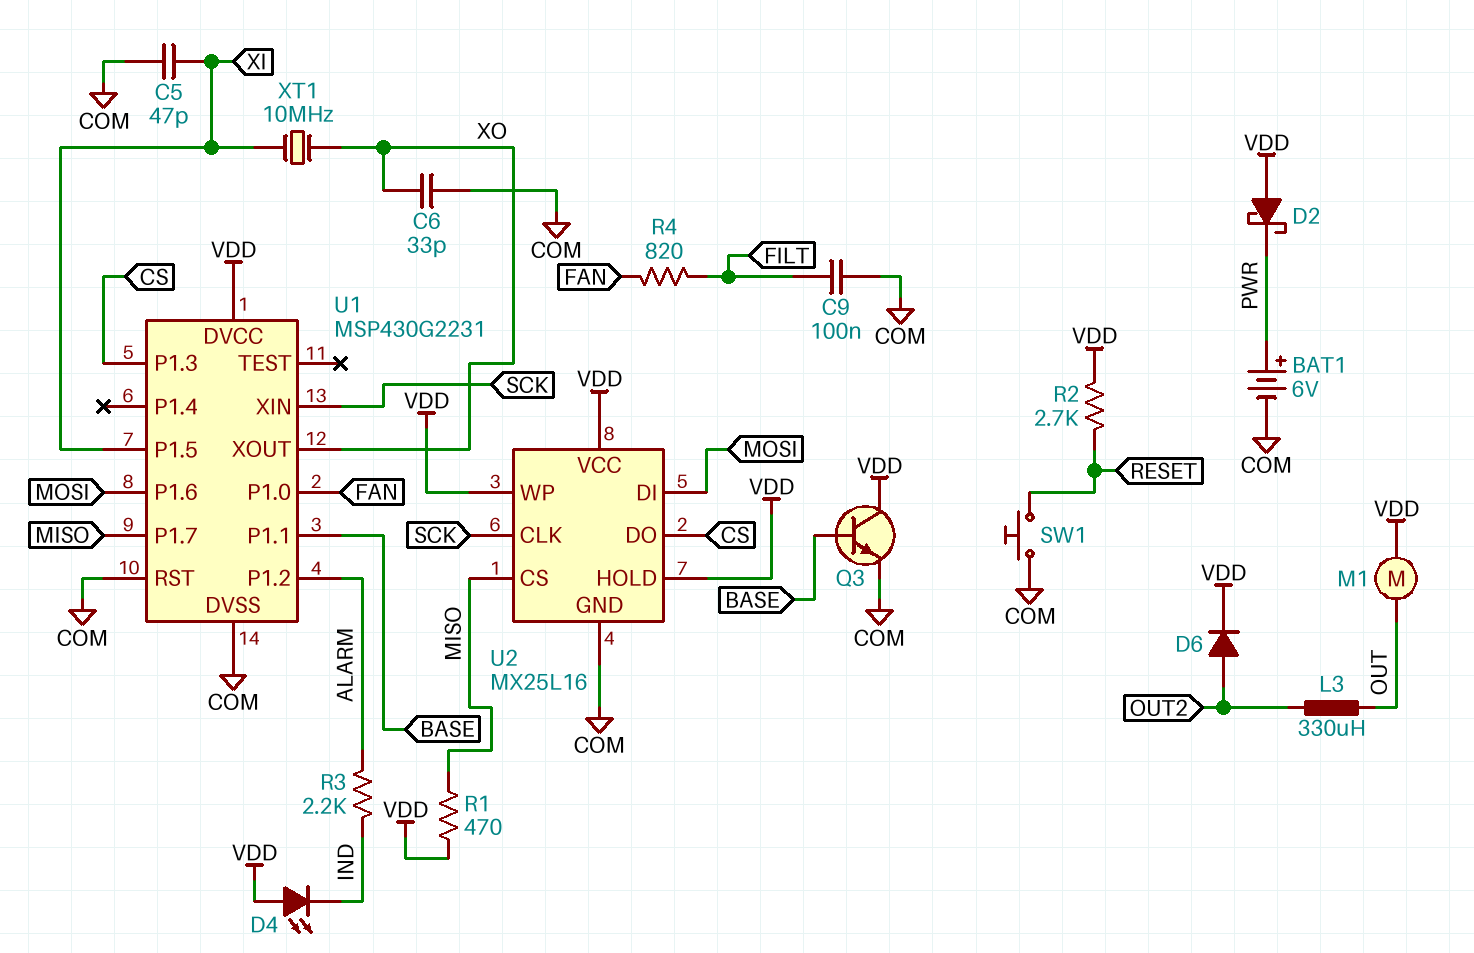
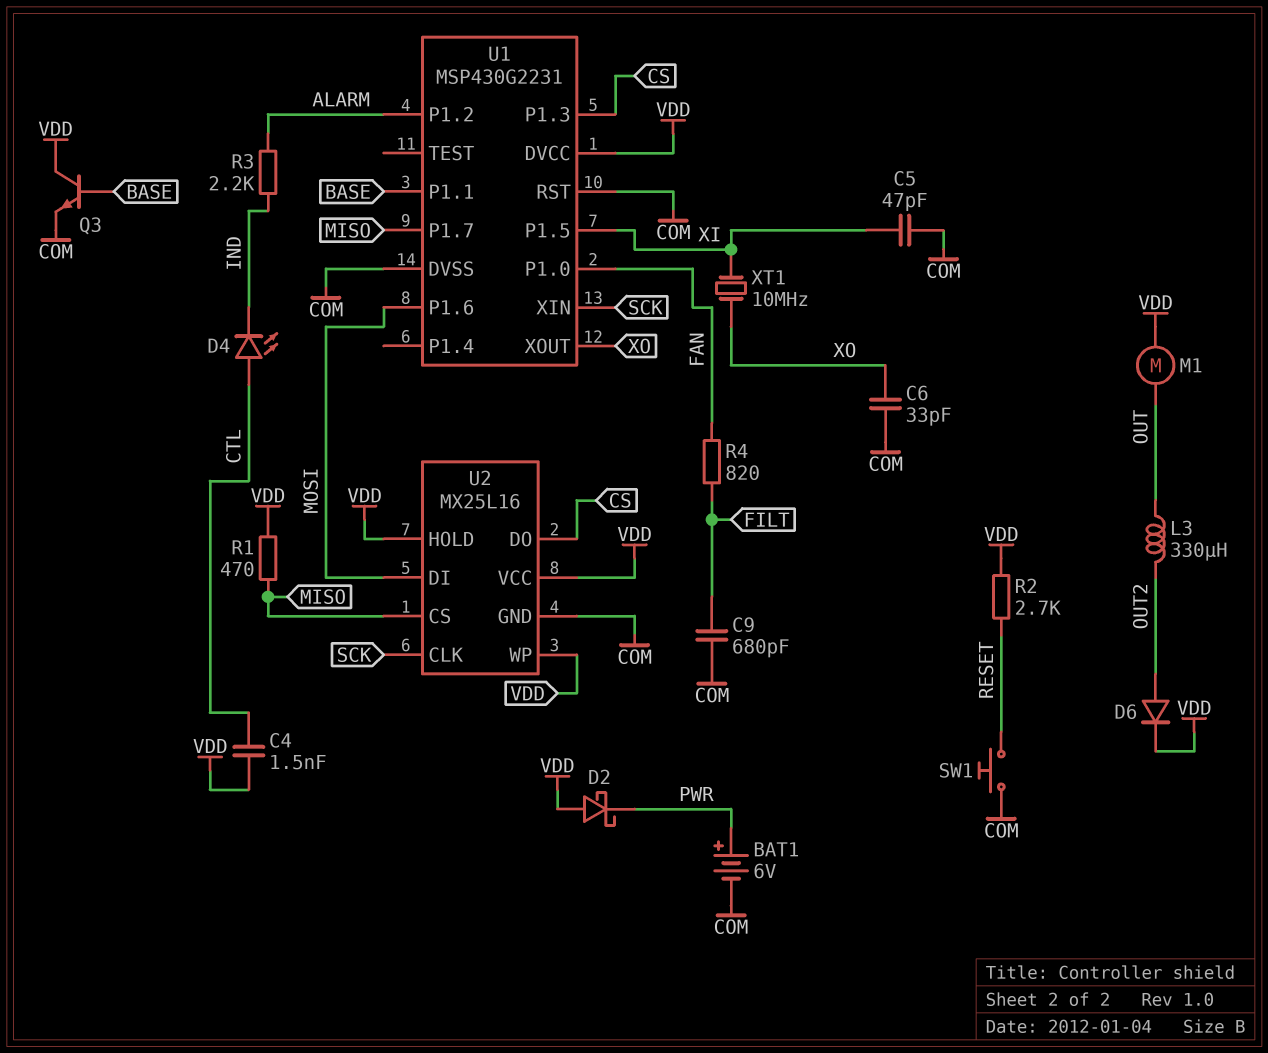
C4: none -> 1.5nF (CTL, VDD)
C9: 100nF (COM, FILT) -> 680pF (COM, FILT)
D4: LED (A VDD, K IND) -> LED (A CTL, K IND)

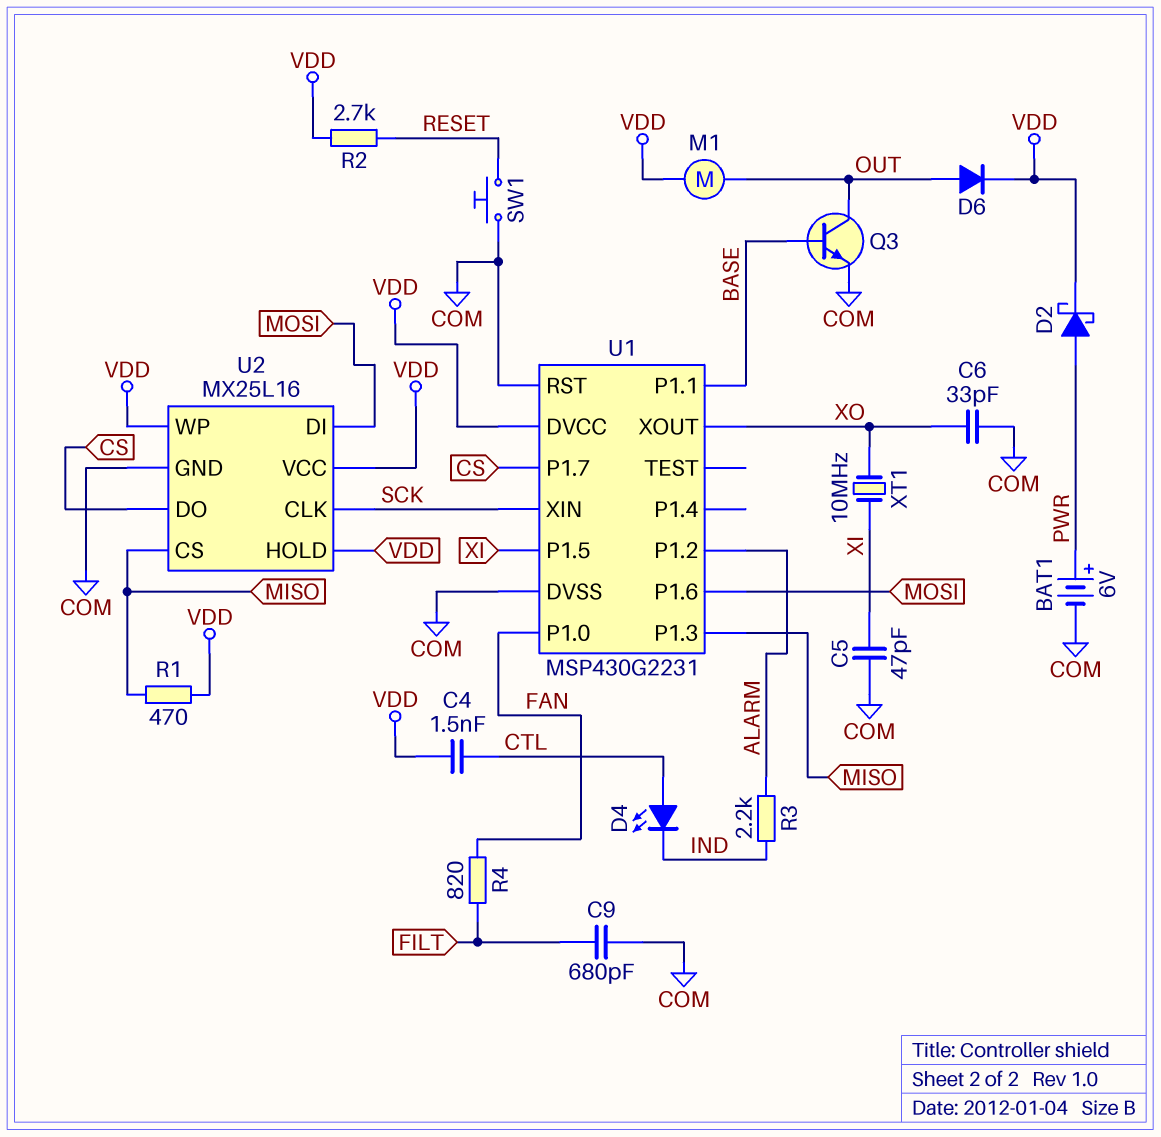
D2: schottky (A VDD, K PWR) -> schottky (A PWR, K VDD)
D6: diode (A OUT2, K VDD) -> diode (A OUT, K VDD)
L3: 330uH (OUT, OUT2) -> none
Q3: NPN (B BASE, C VDD, E COM) -> NPN (B BASE, C OUT, E COM)
U1 pin P1.3: CS -> MISO
U1 pin P1.7: MISO -> CS

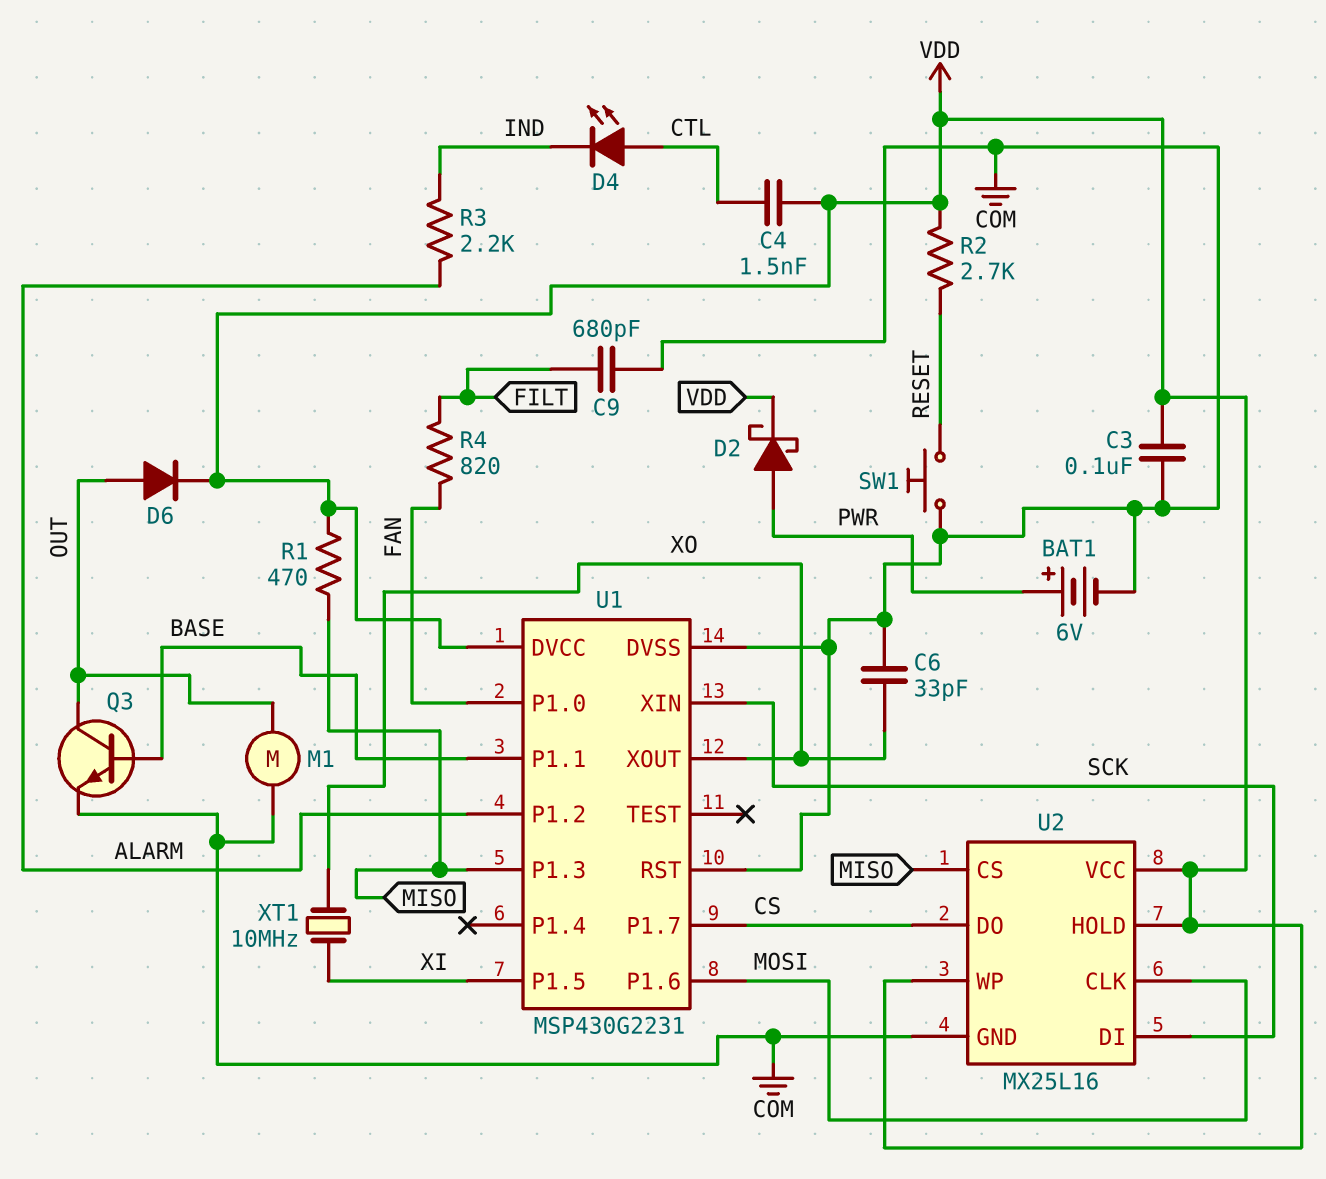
C3: none -> 100nF (COM, VDD)
C5: 47pF (COM, XI) -> none
M1: motor (OUT, VDD) -> motor (COM, OUT)
U2 pin CLK: SCK -> MOSI
U2 pin DI: MOSI -> SCK

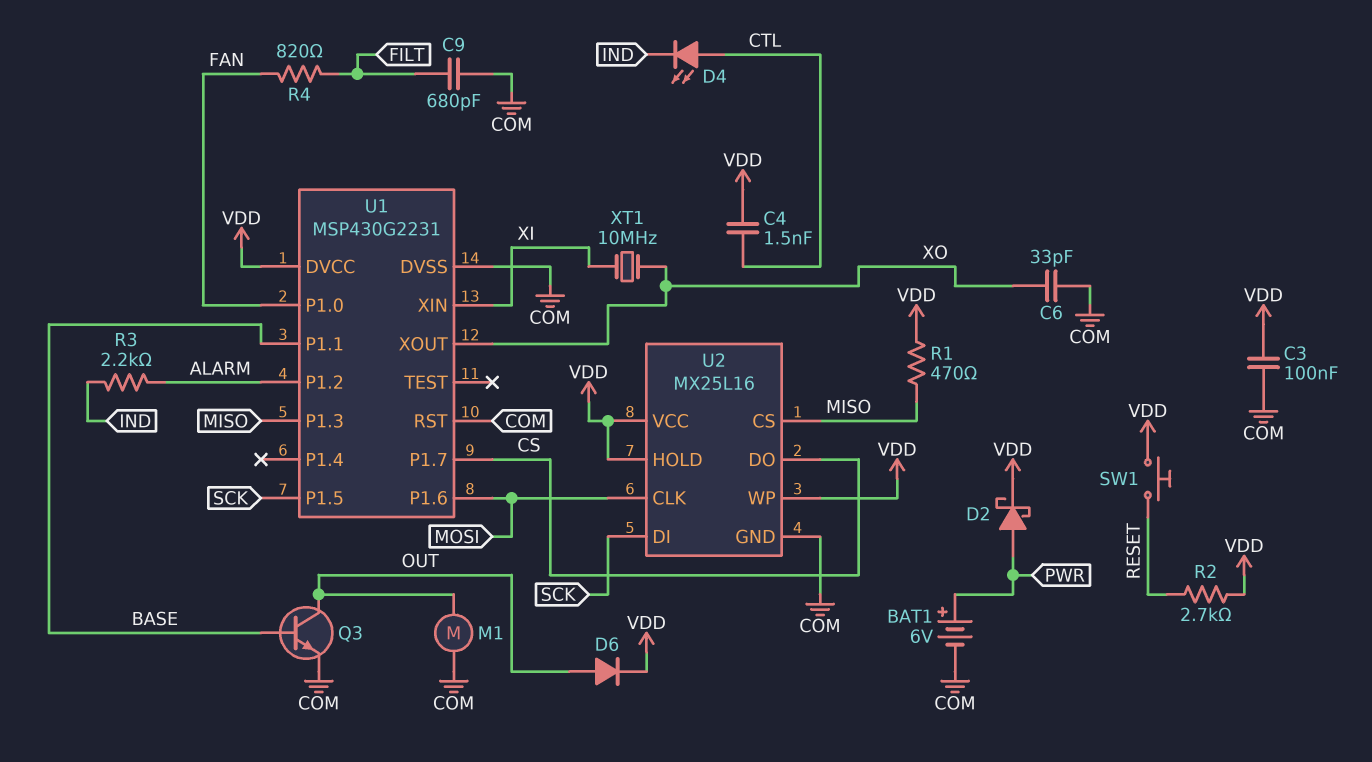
SW1: button (COM, RESET) -> button (RESET, VDD)
U1 pin P1.5: XI -> SCK
U1 pin XIN: SCK -> XI

